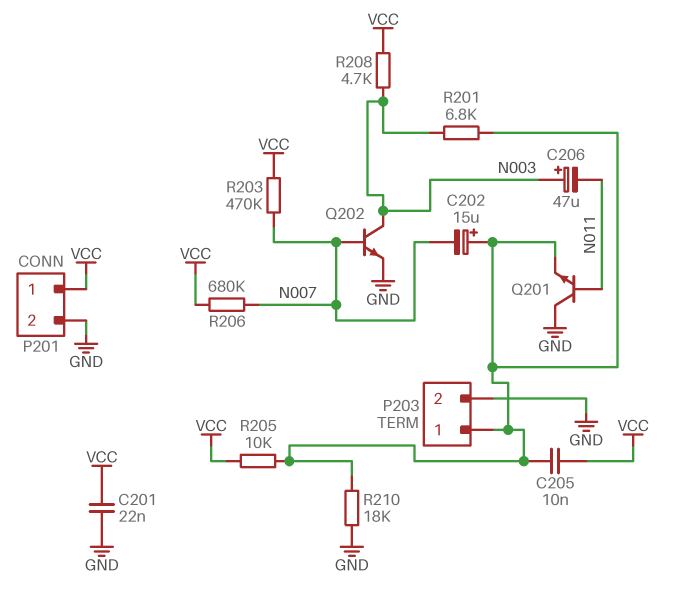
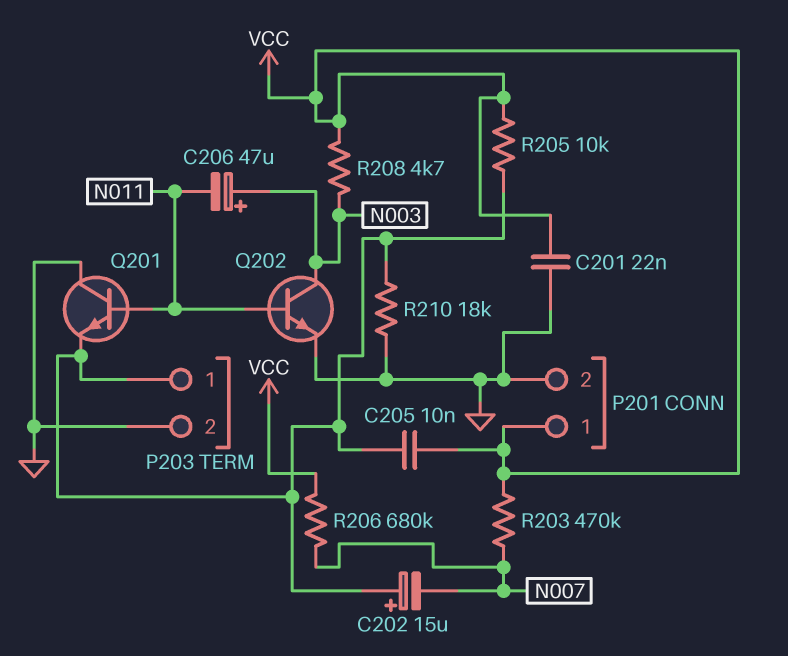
Q202: NPN (B N007, C N003, E GND) -> NPN (B N011, C N003, E GND)
R201: 6.8k (N003, P203/1) -> none

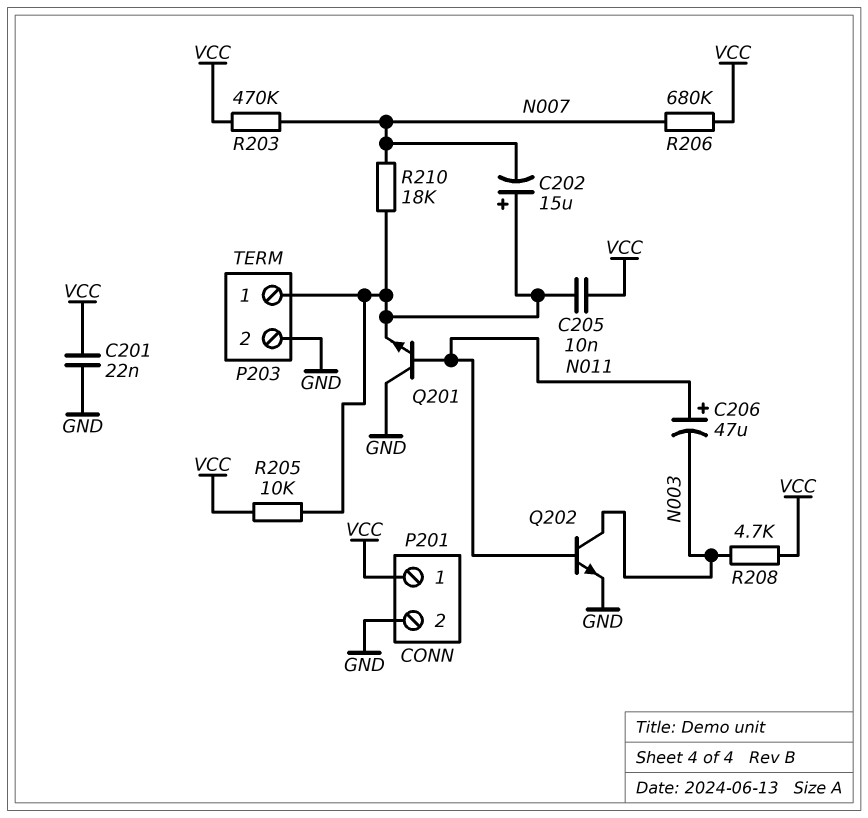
C206: 47uF (plus N003, minus N011) -> 47uF (plus N011, minus N003)
R210: 18k (GND, P203/1) -> 18k (N007, P203/1)

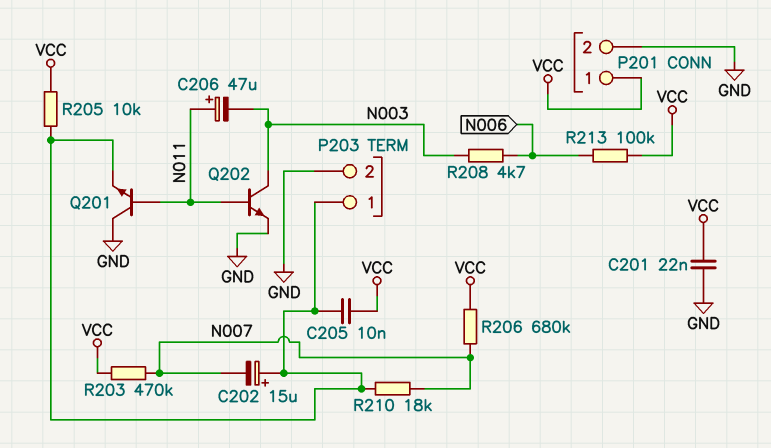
R208: 4.7k (N003, VCC) -> 4.7k (N003, N006)
R213: none -> 100k (N006, VCC)

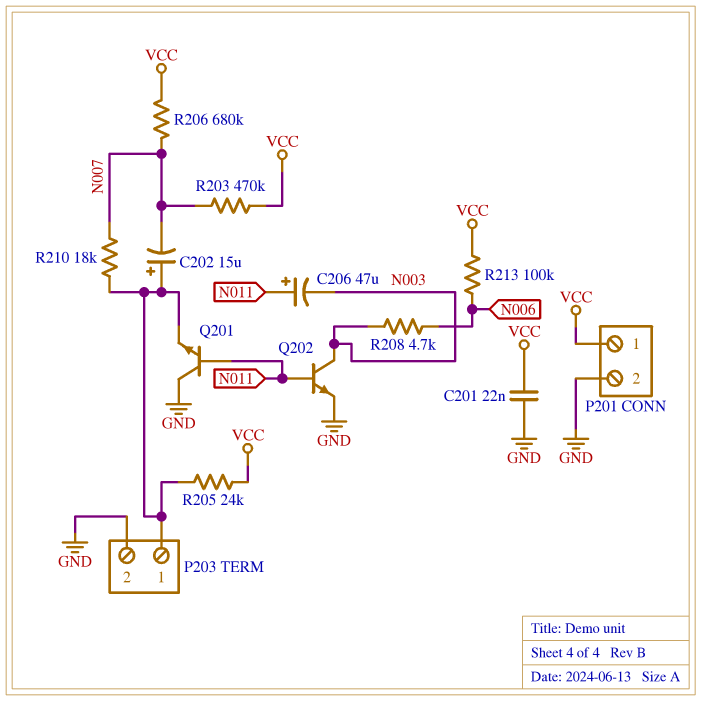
C205: 10nF (P203/1, VCC) -> none
R205: 10k (P203/1, VCC) -> 24k (P203/1, VCC)

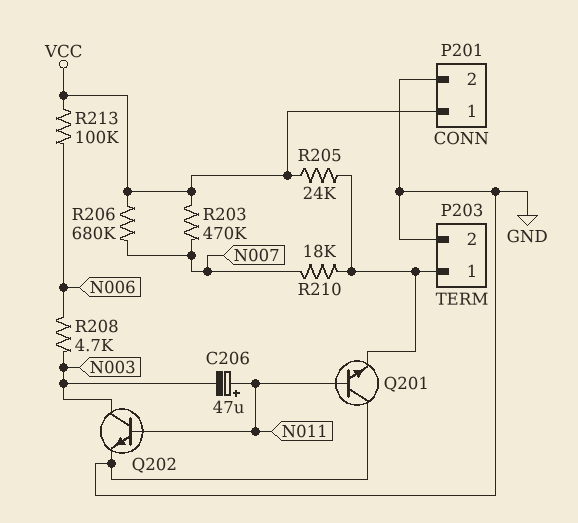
C201: 22nF (GND, VCC) -> none
C202: 15uF (plus P203/1, minus N007) -> none

